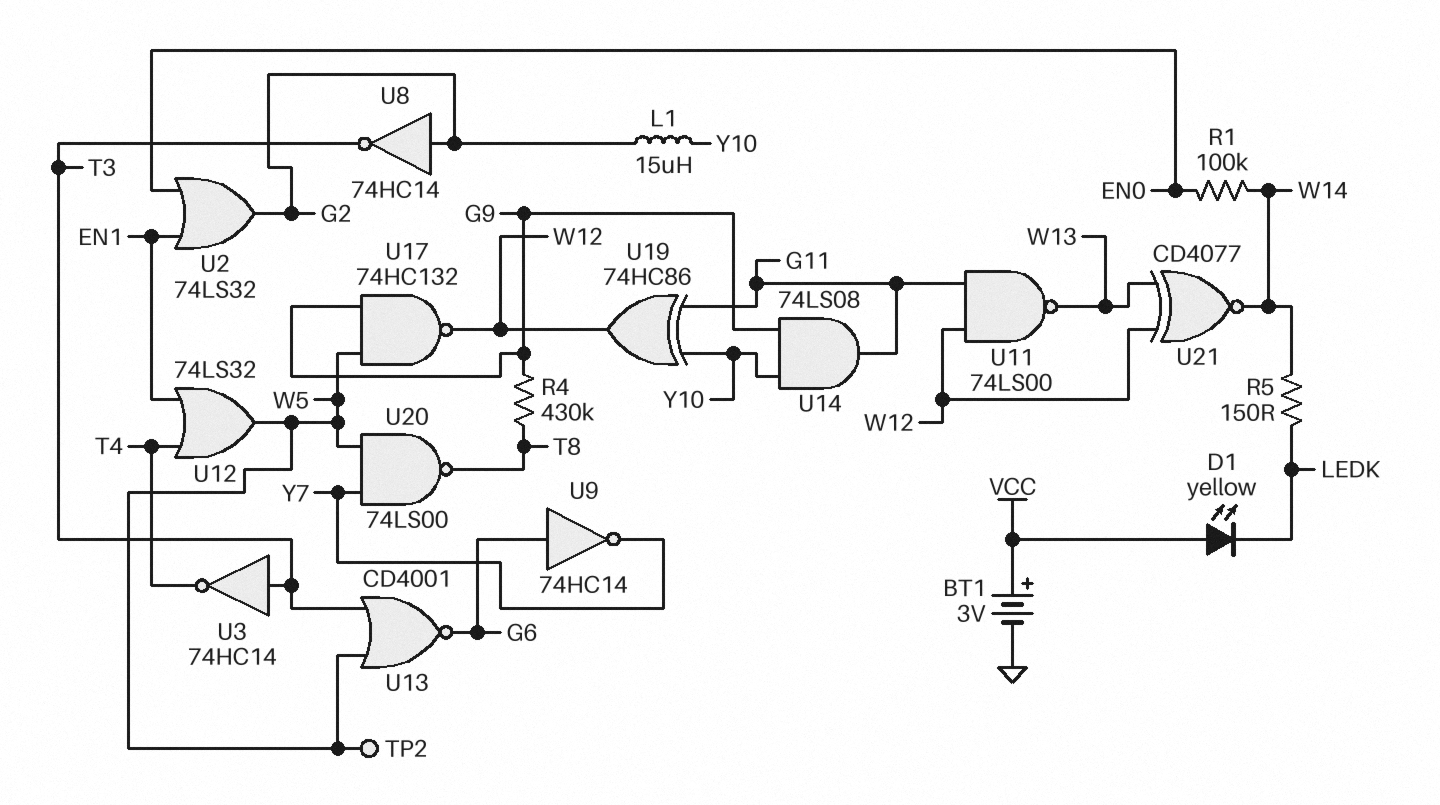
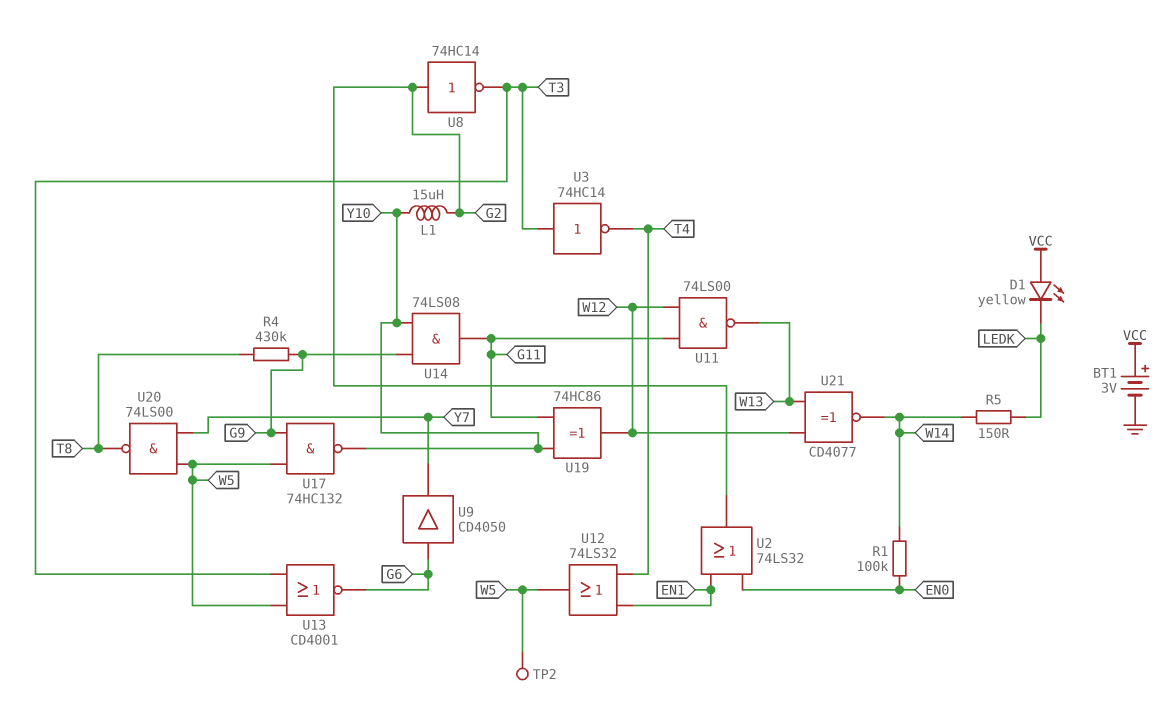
U9: NOT 74HC14 (in G6, out Y7) -> buffer CD4050 (in G6, out Y7)
U17: NAND 74HC132 (in G9, in W5, out W12) -> NAND 74HC132 (in G9, in W5, out Y10)

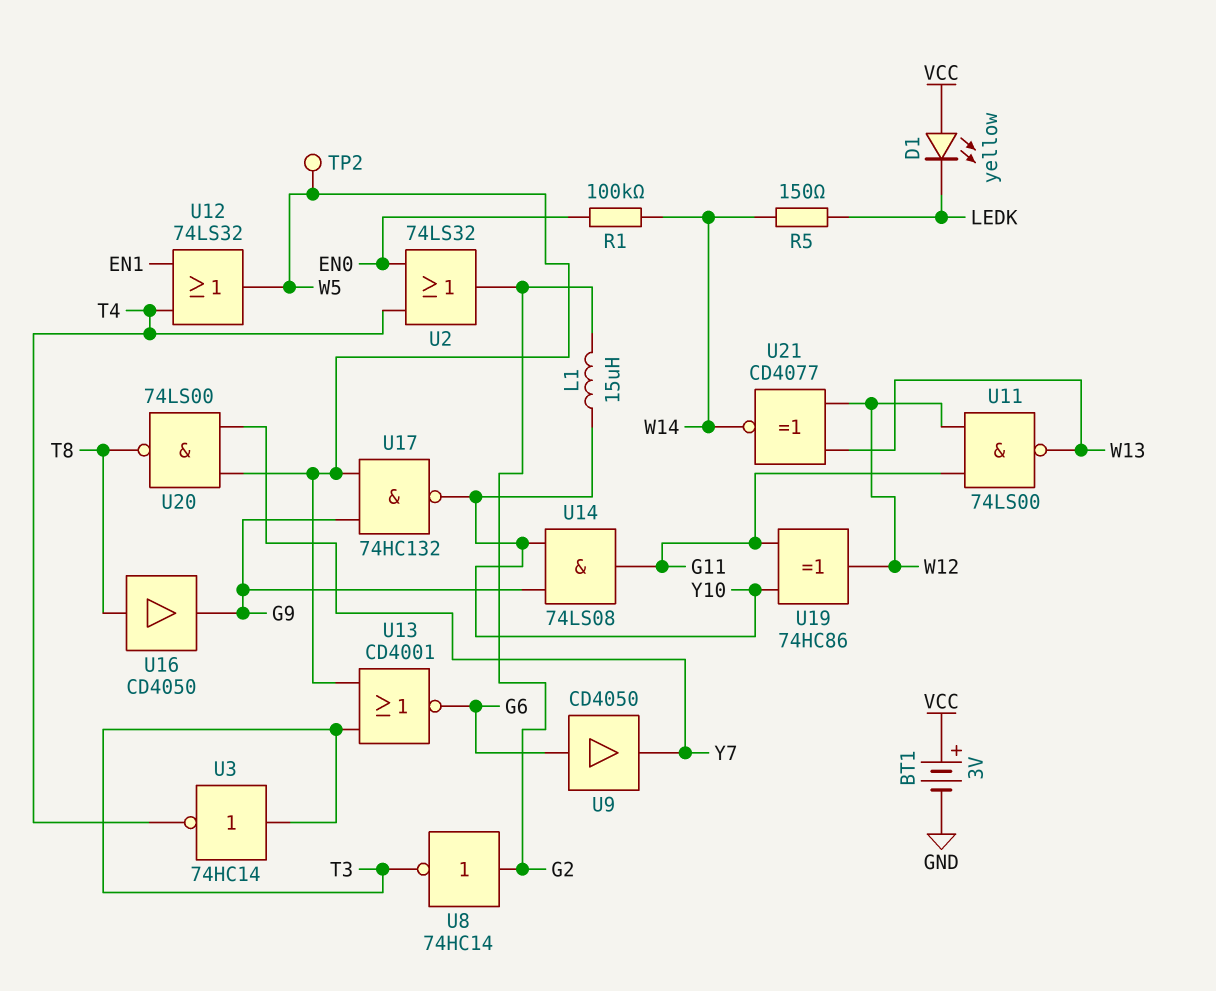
R4: 430k (G9, T8) -> none
U2: OR 74LS32 (in EN0, in EN1, out G2) -> OR 74LS32 (in EN0, in T4, out G2)
U16: none -> buffer CD4050 (in T8, out G9)

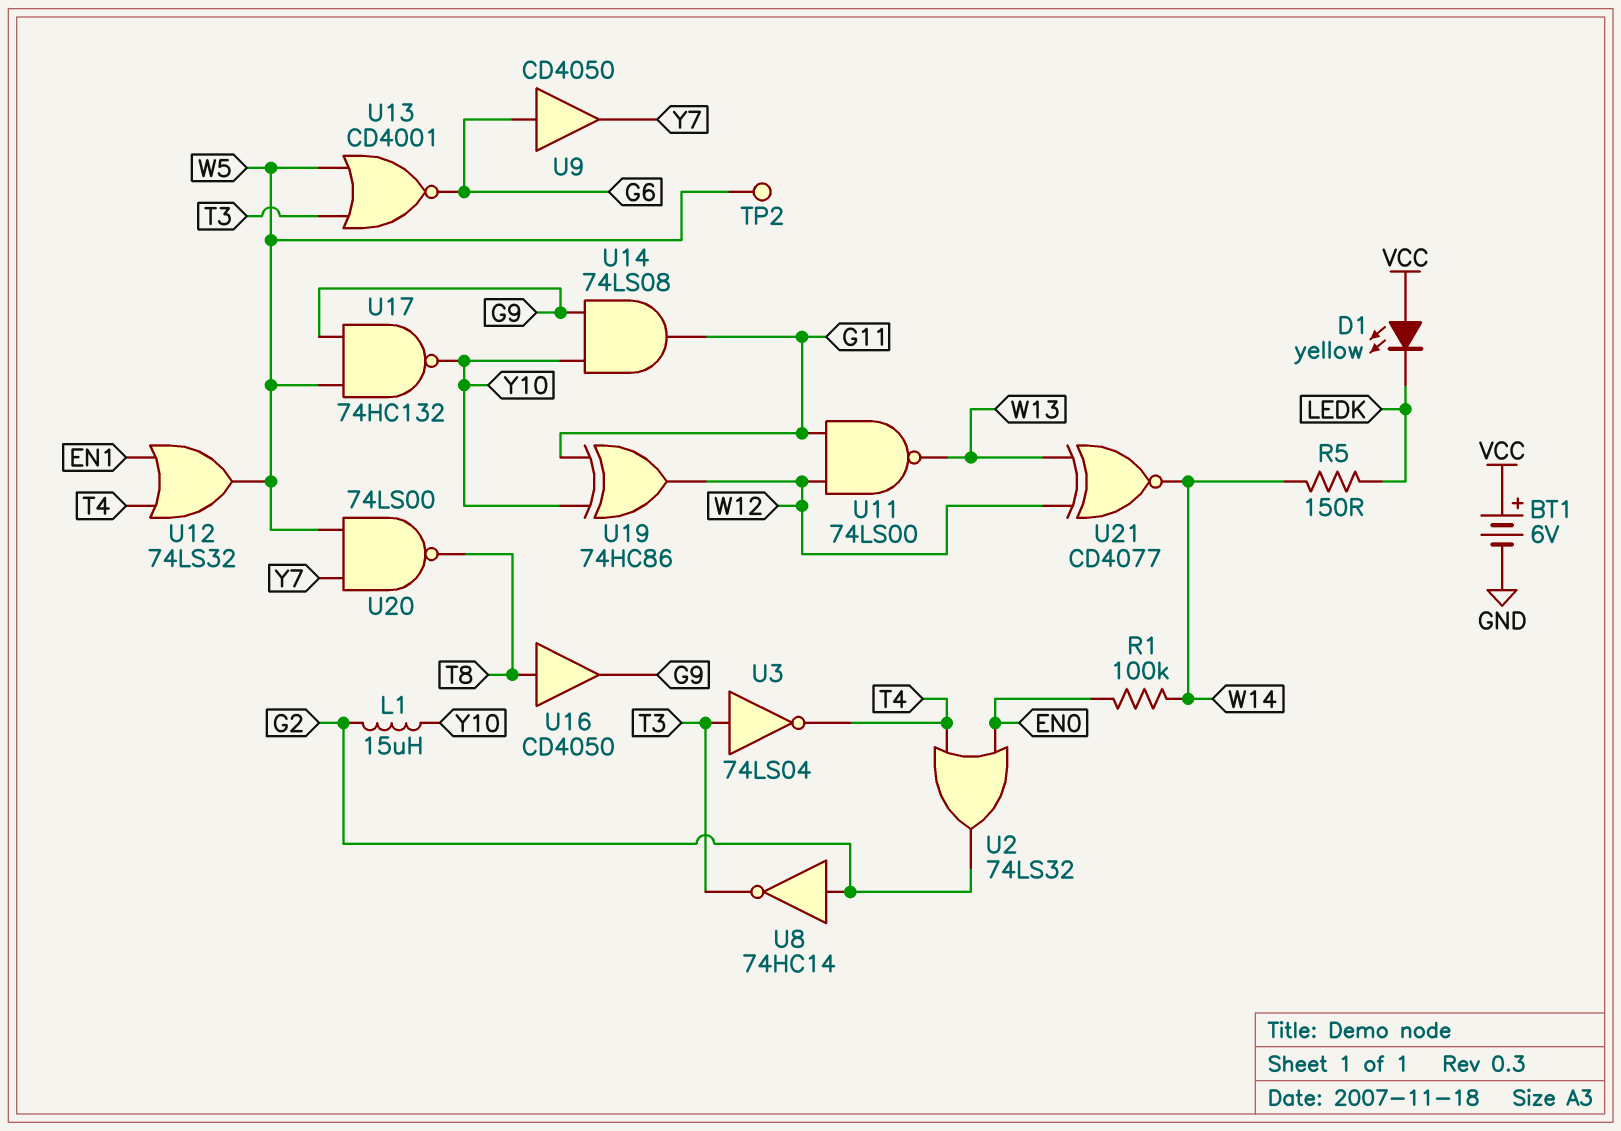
BT1: 3V (plus VCC, minus GND) -> 6V (plus VCC, minus GND)
U3: NOT 74HC14 (in T3, out T4) -> NOT 74LS04 (in T3, out T4)

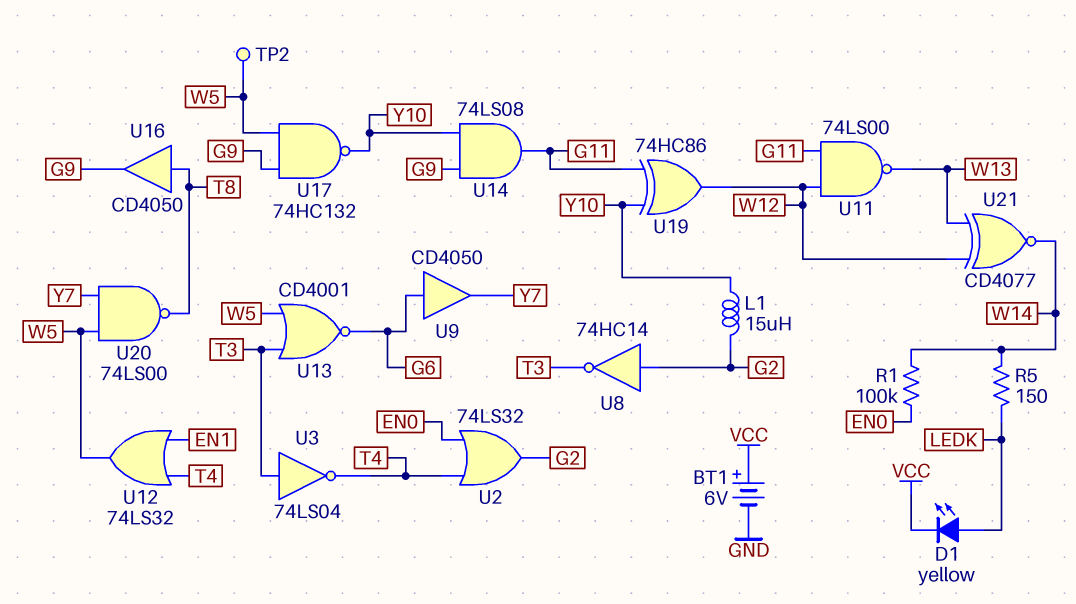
D1: LED yellow (A VCC, K LEDK) -> LED yellow (A LEDK, K VCC)

